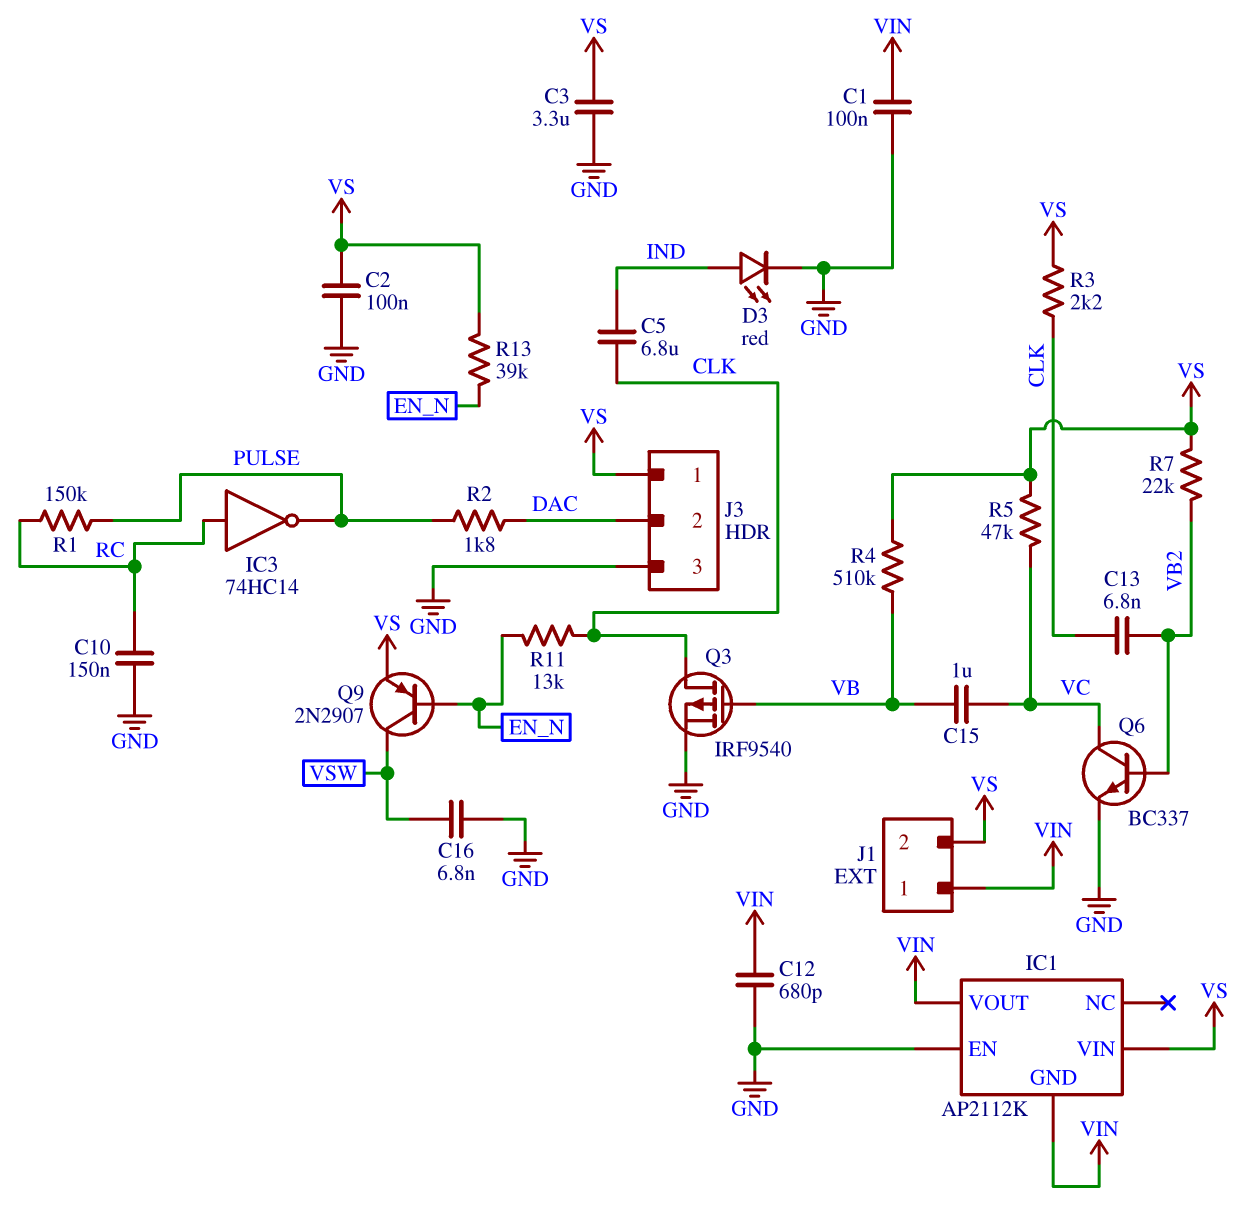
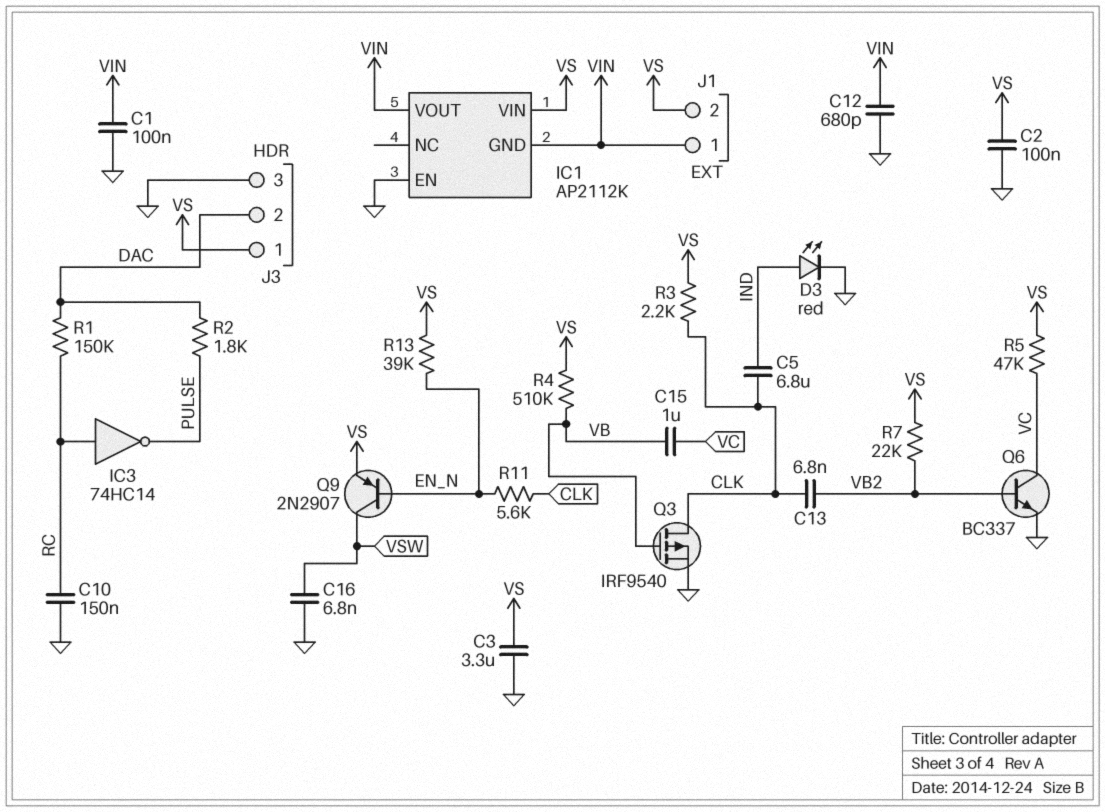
R1: 150k (PULSE, RC) -> 150k (DAC, RC)
R11: 13k (CLK, EN_N) -> 5.6k (CLK, EN_N)

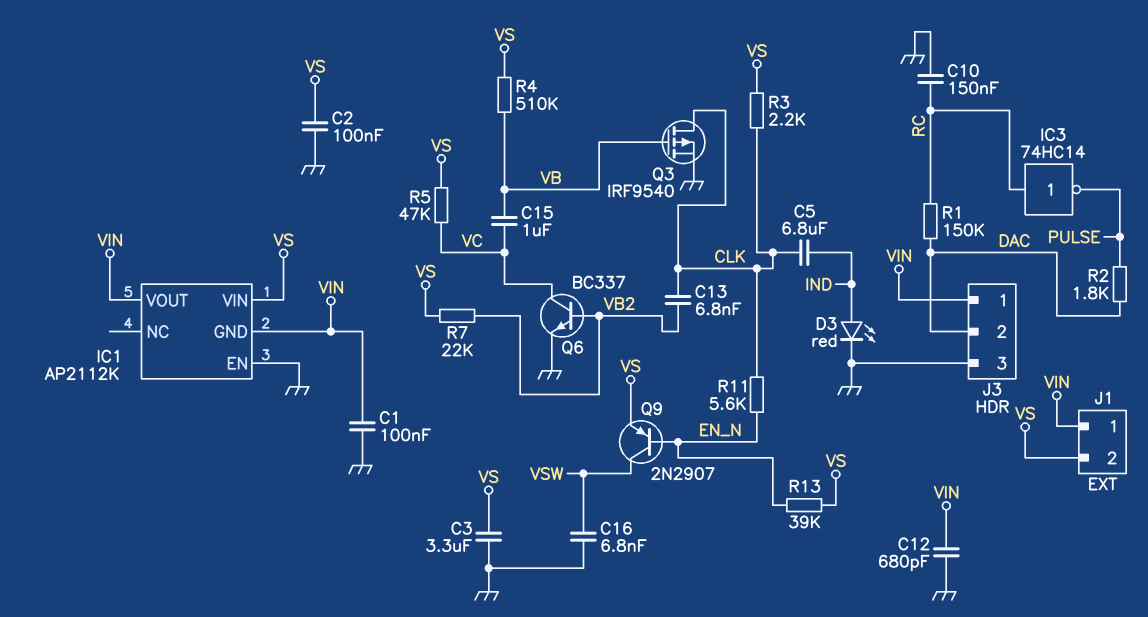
J3 pin 1: VS -> VIN

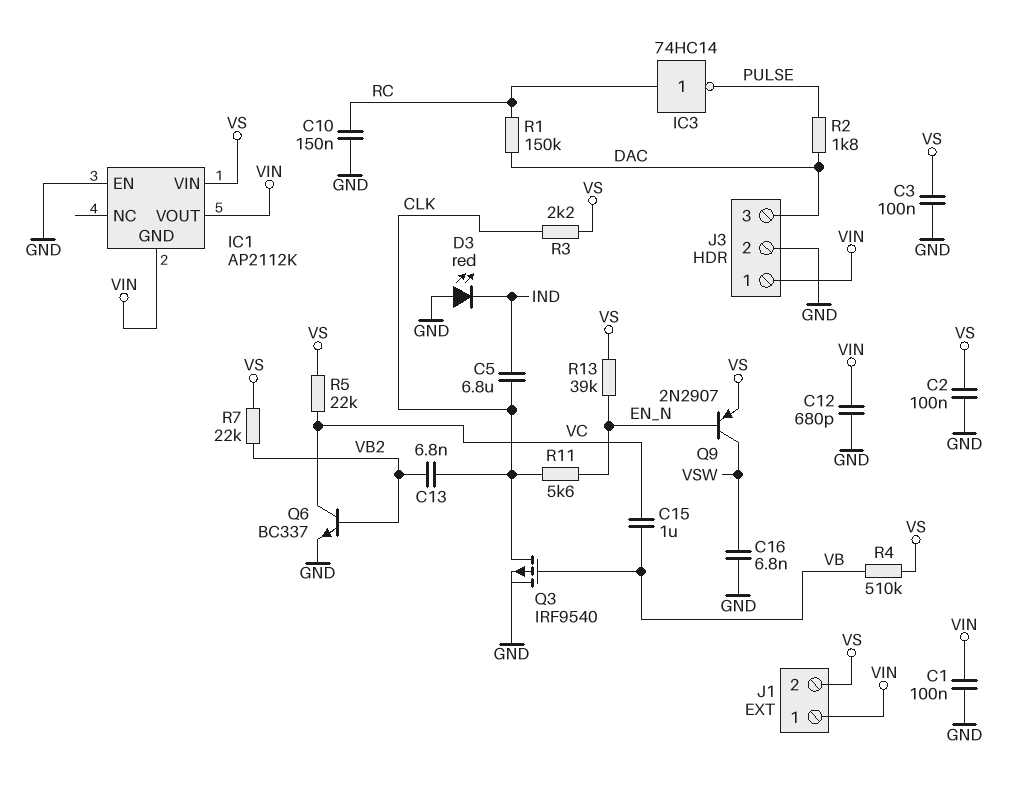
C3: 3.3uF (GND, VS) -> 100nF (GND, VS)
D3: LED red (A IND, K GND) -> LED red (A GND, K IND)
J3 pin 2: DAC -> GND
J3 pin 3: GND -> DAC
R5: 47k (VC, VS) -> 22k (VC, VS)

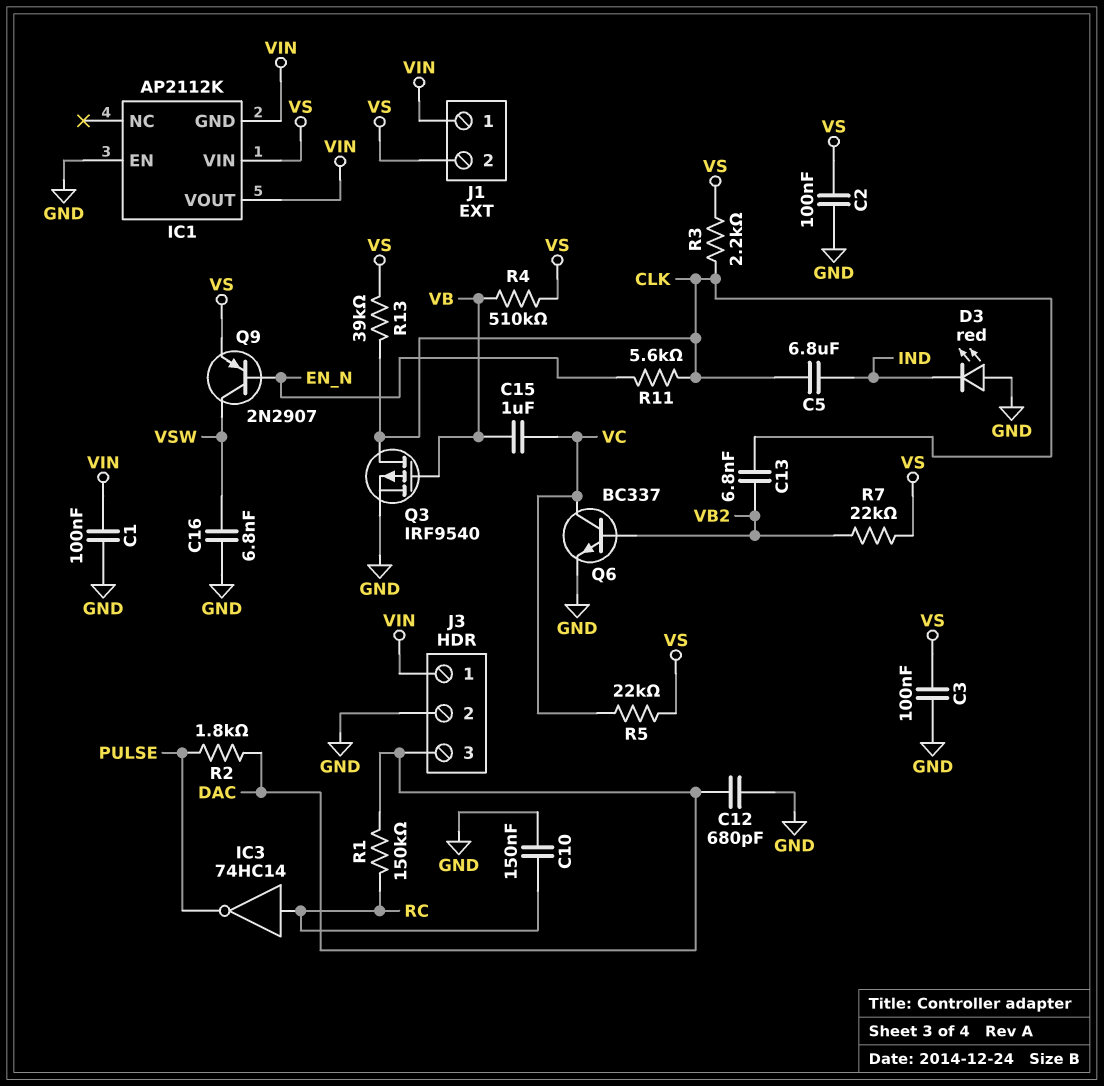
C12: 680pF (GND, VIN) -> 680pF (DAC, GND)
R13: 39k (EN_N, VS) -> 39k (CLK, VS)

